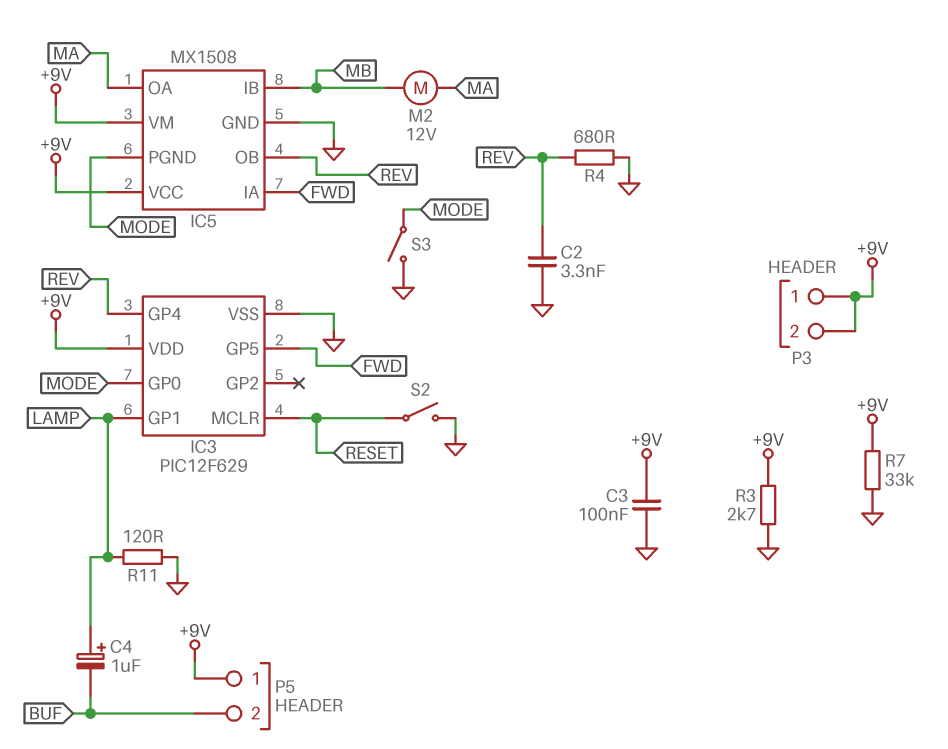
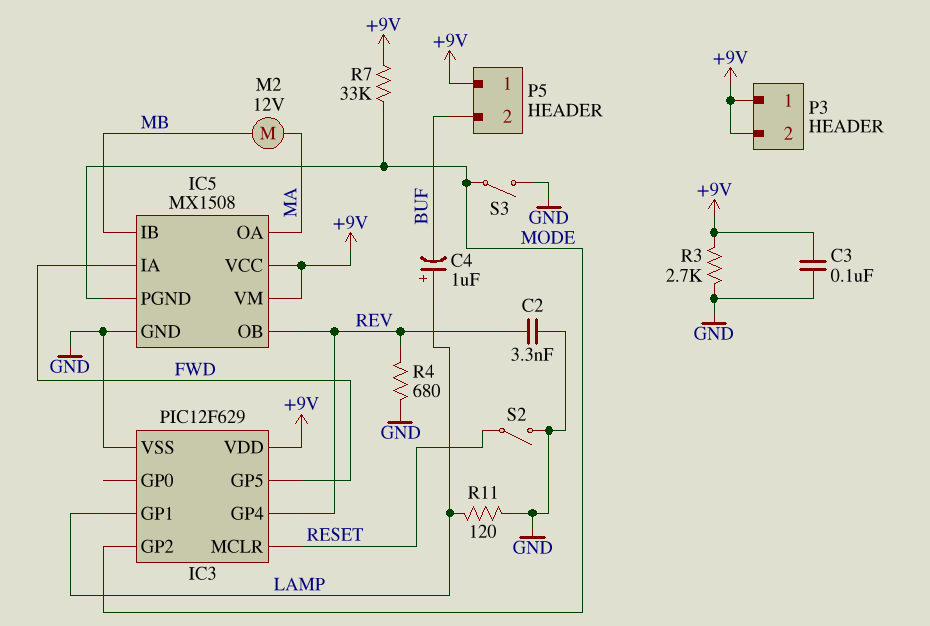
IC3 pin GP0: MODE -> none
IC3 pin GP2: none -> MODE
R7: 33k (+9V, GND) -> 33k (+9V, MODE)

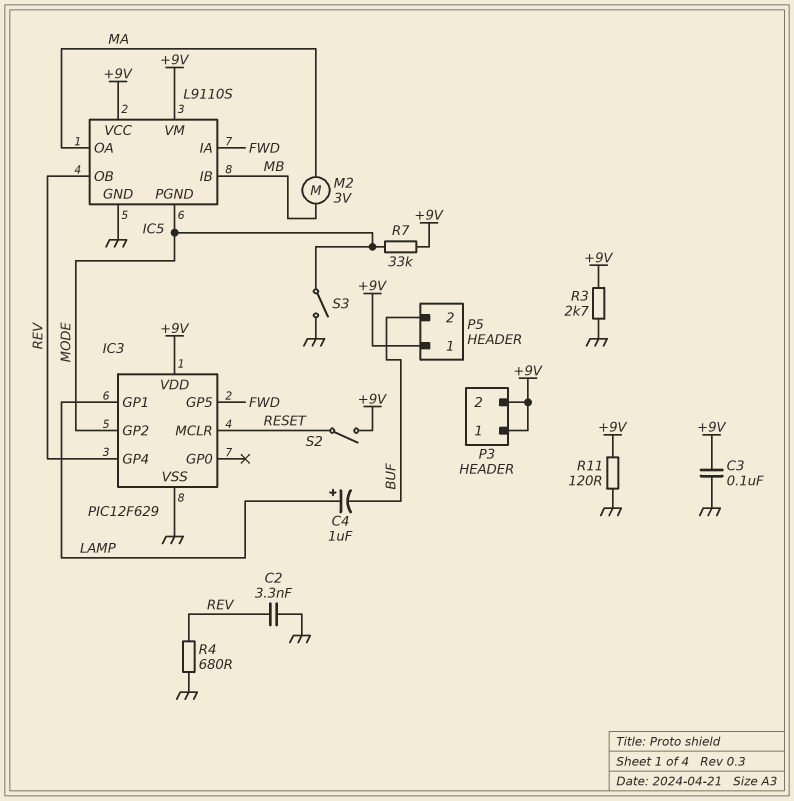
IC5: MX1508 -> L9110S
M2: motor 12V (MA, MB) -> motor 3V (MA, MB)
R11: 120 (GND, LAMP) -> 120 (+9V, GND)
S2: switch (GND, RESET) -> switch (+9V, RESET)

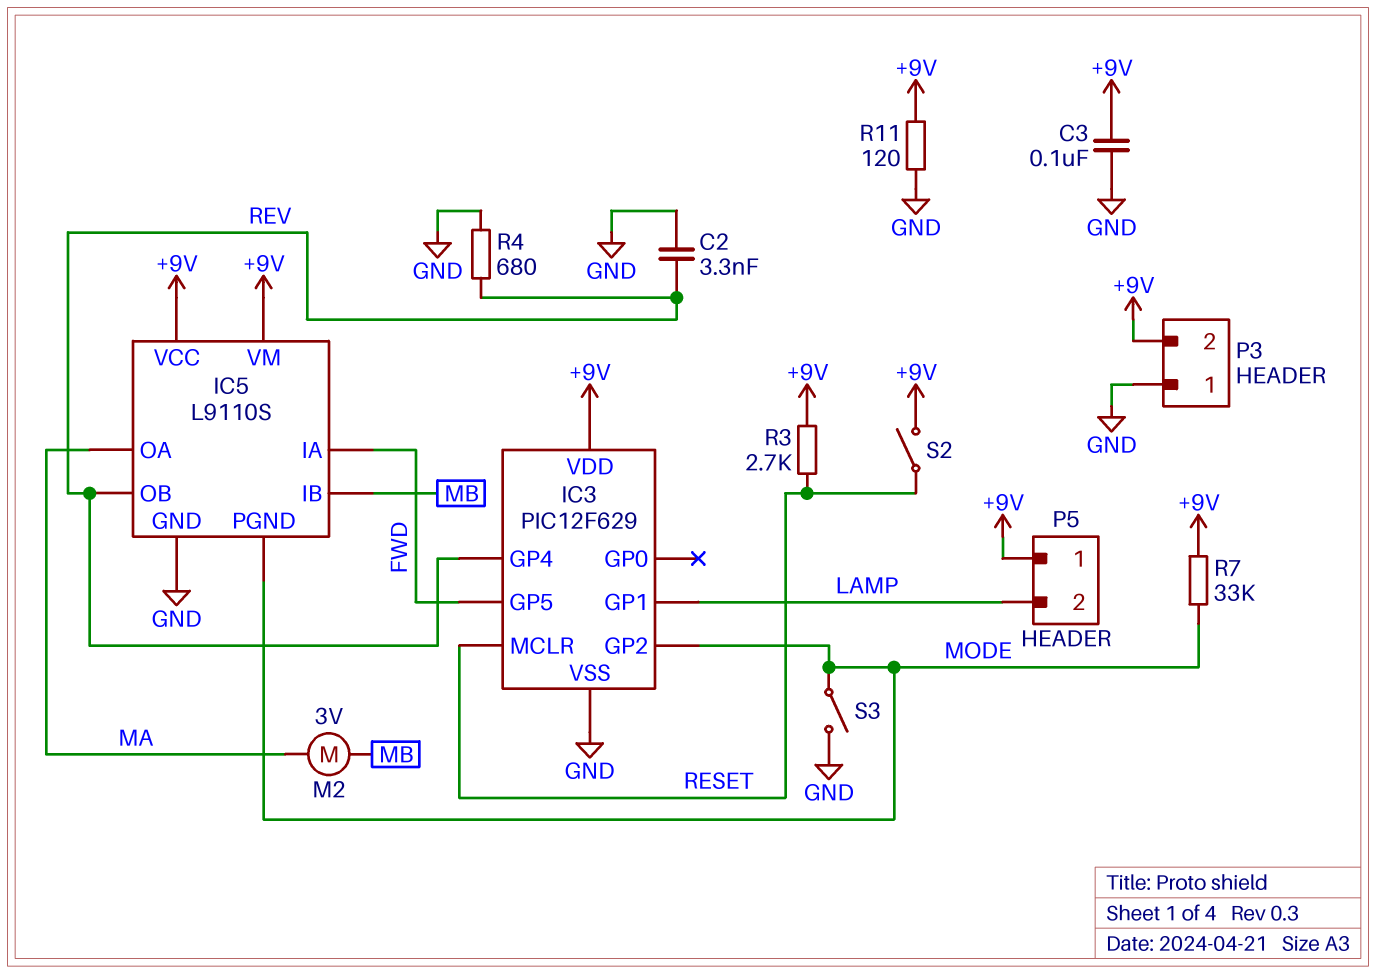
C4: 1uF (plus LAMP, minus BUF) -> none
P3 pin 1: +9V -> GND
P5 pin 2: BUF -> LAMP
R3: 2.7k (+9V, GND) -> 2.7k (+9V, RESET)

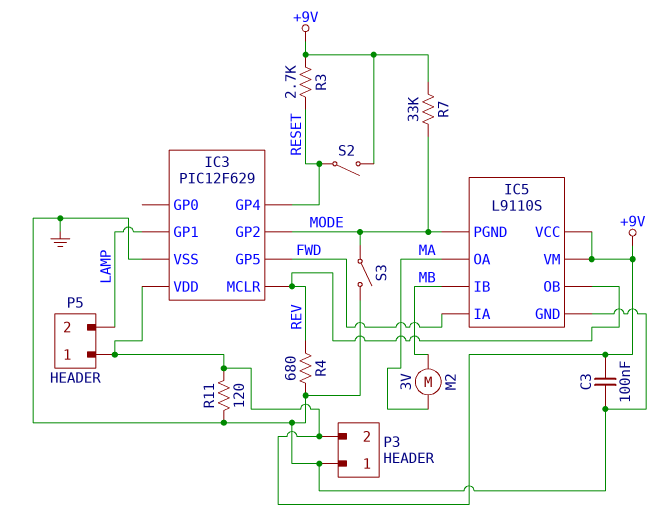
C2: 3.3nF (GND, REV) -> none
IC3 pin GP4: REV -> RESET
IC3 pin MCLR: RESET -> REV

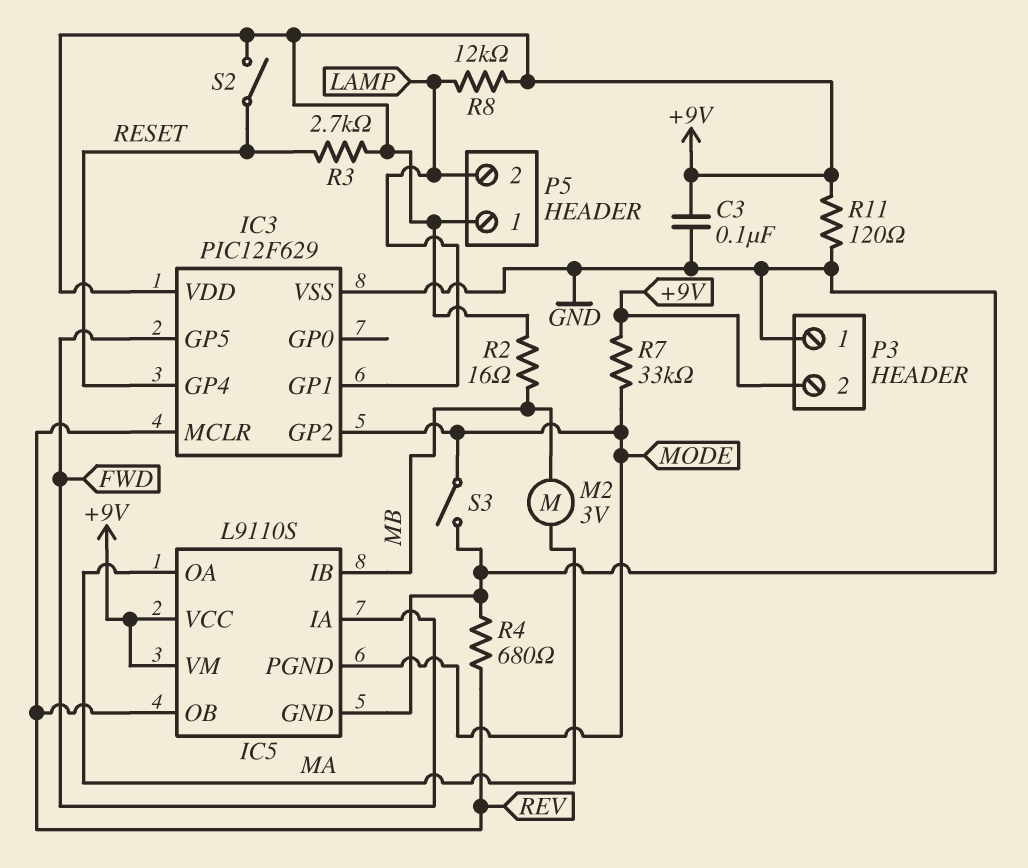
R2: none -> 16 (+9V, MB)
R8: none -> 12k (+9V, LAMP)

